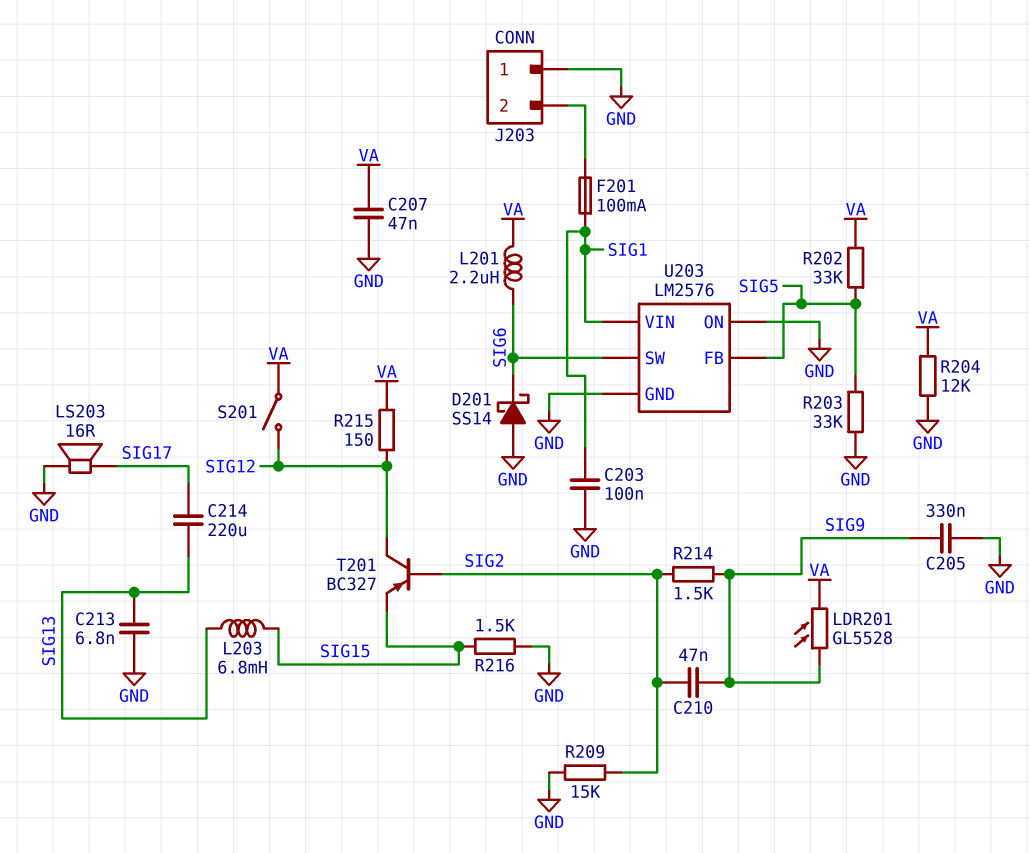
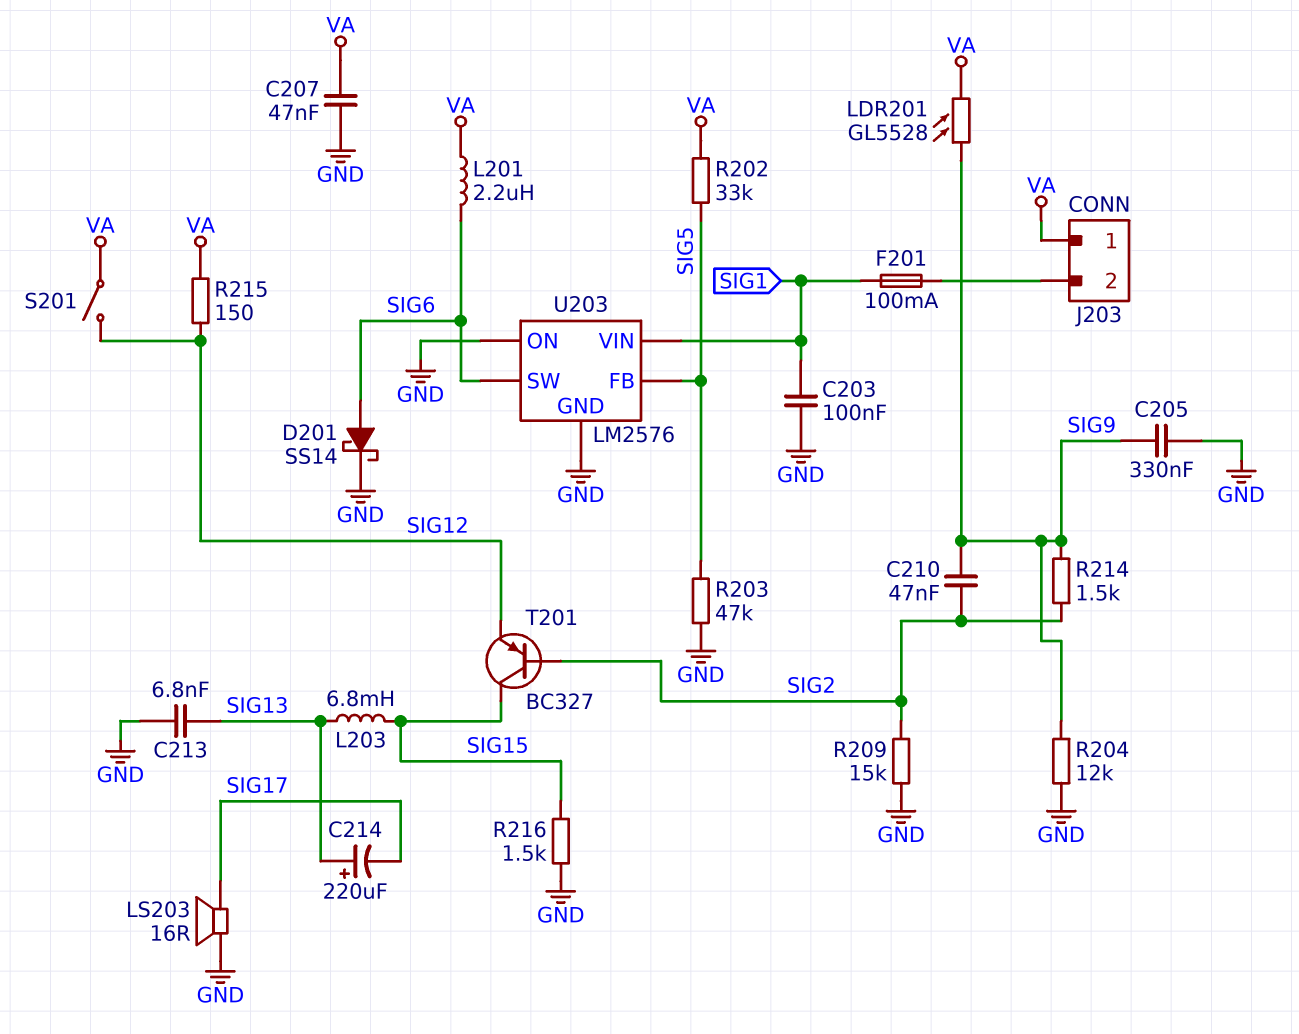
C214: 220uF (SIG13, SIG17) -> 220uF (plus SIG13, minus SIG17)
D201: schottky SS14 (A GND, K SIG6) -> schottky SS14 (A SIG6, K GND)
J203 pin 1: GND -> VA
R203: 33k (GND, SIG5) -> 47k (GND, SIG5)
R204: 12k (GND, VA) -> 12k (GND, SIG9)
T201: PNP BC327 (B SIG2, C SIG12, E SIG15) -> PNP BC327 (B SIG2, C SIG15, E SIG12)

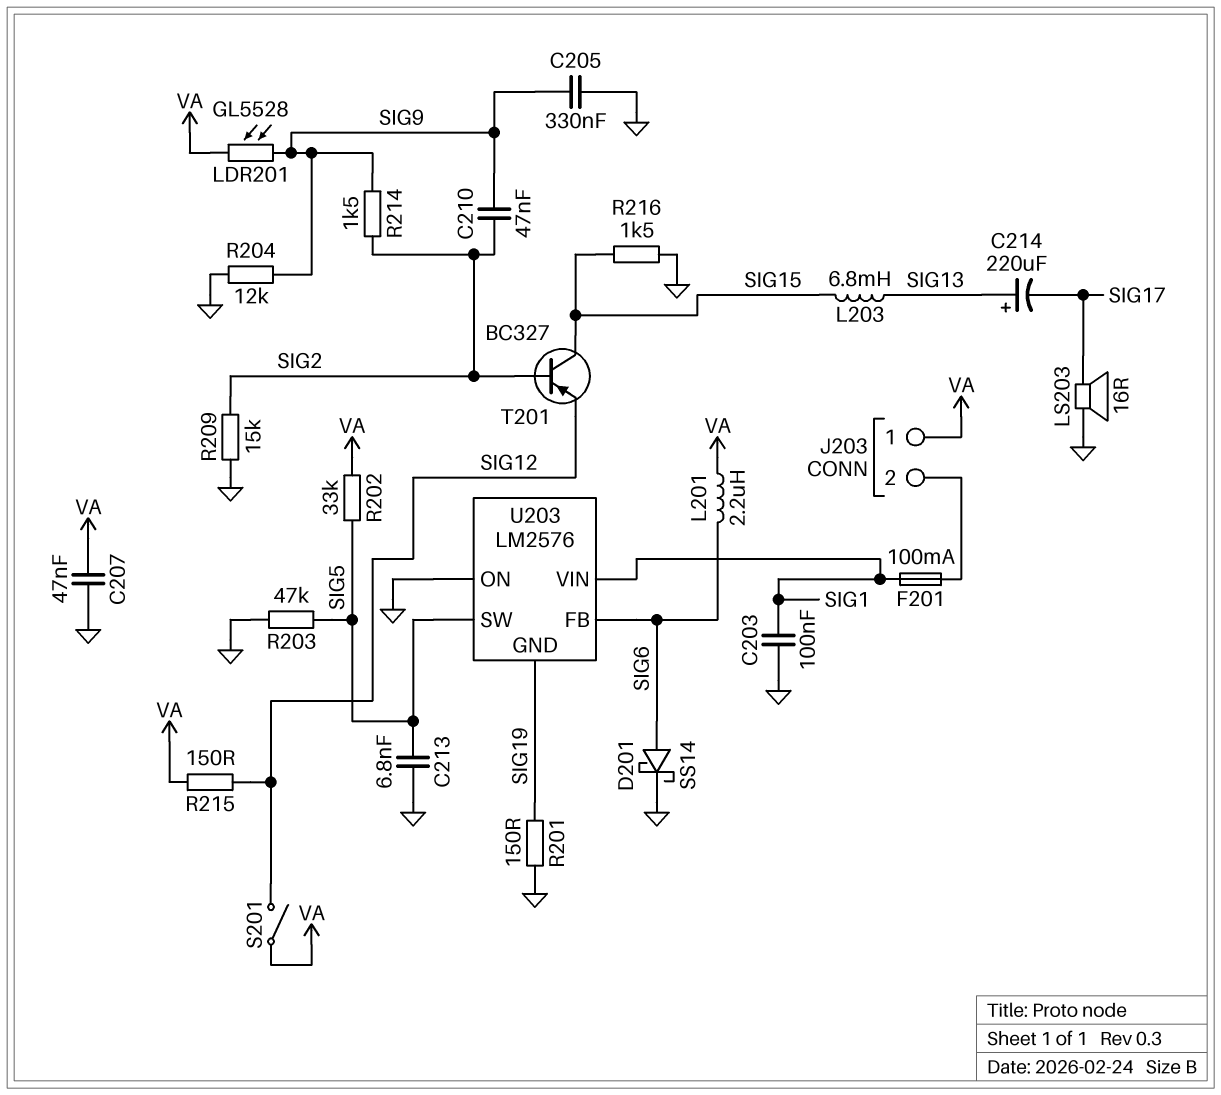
C213: 6.8nF (GND, SIG13) -> 6.8nF (GND, SIG5)
R201: none -> 150 (GND, SIG19)
U203 pin FB: SIG5 -> SIG6
U203 pin GND: GND -> SIG19
U203 pin SW: SIG6 -> SIG5

